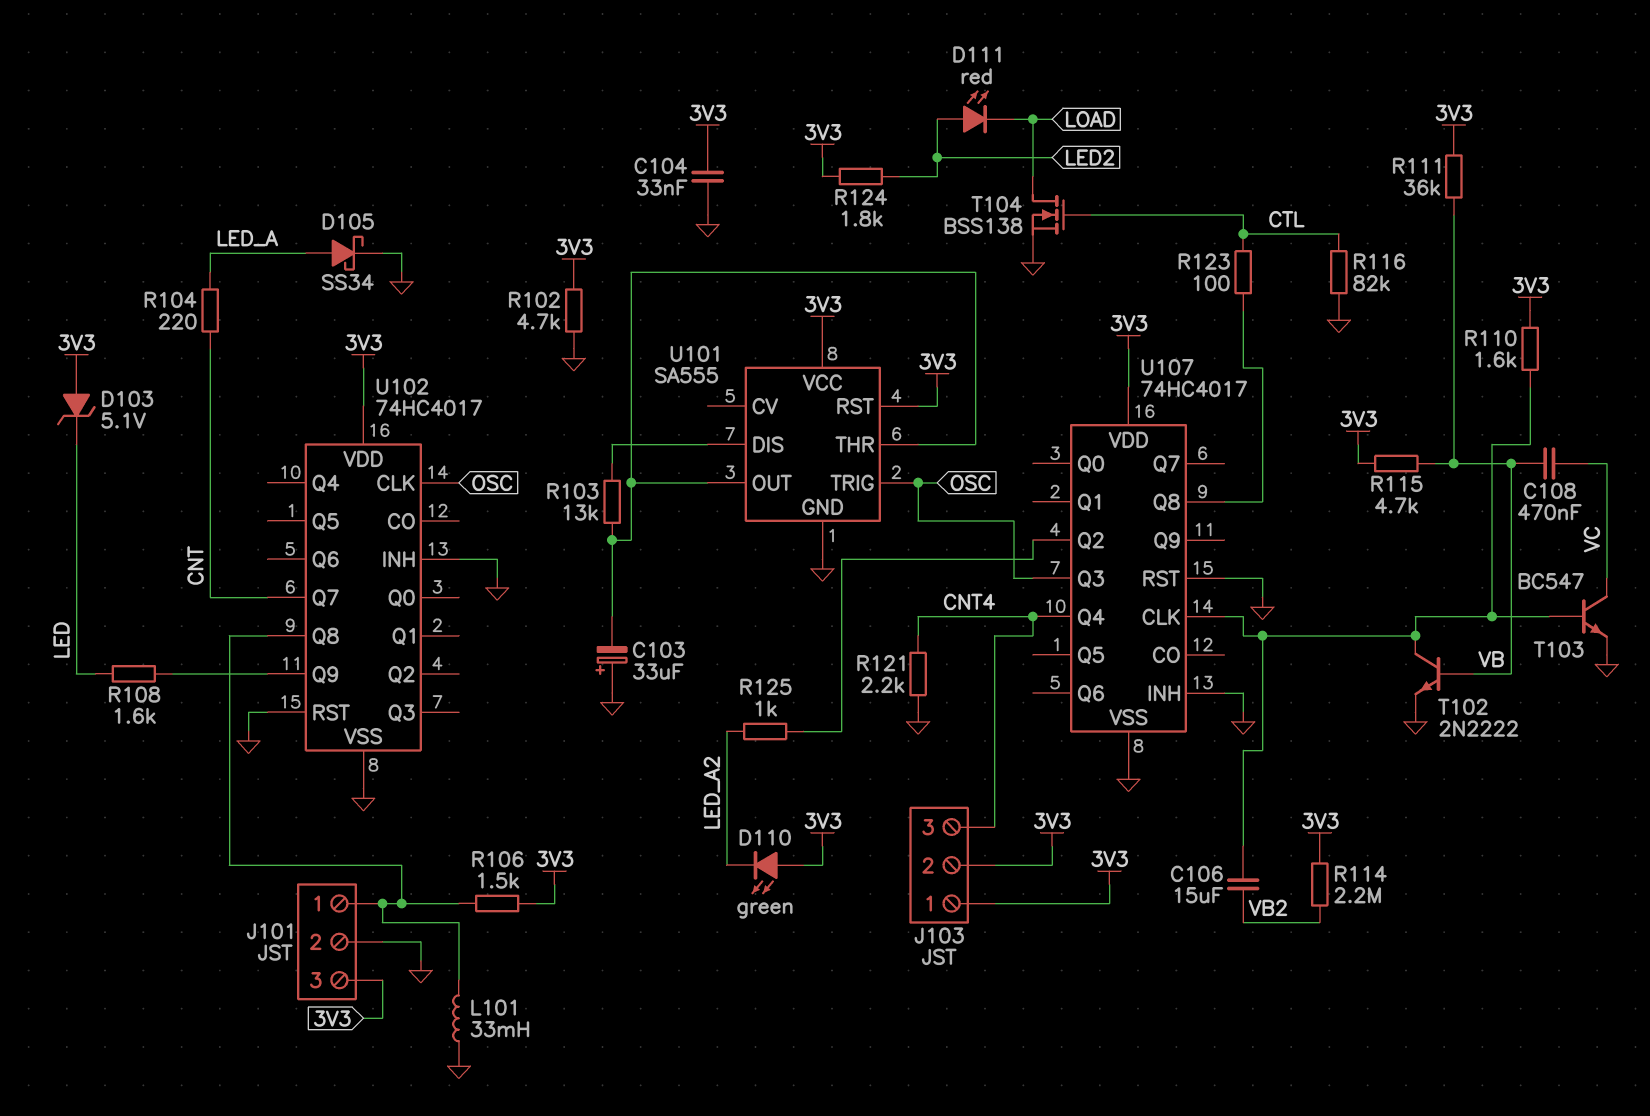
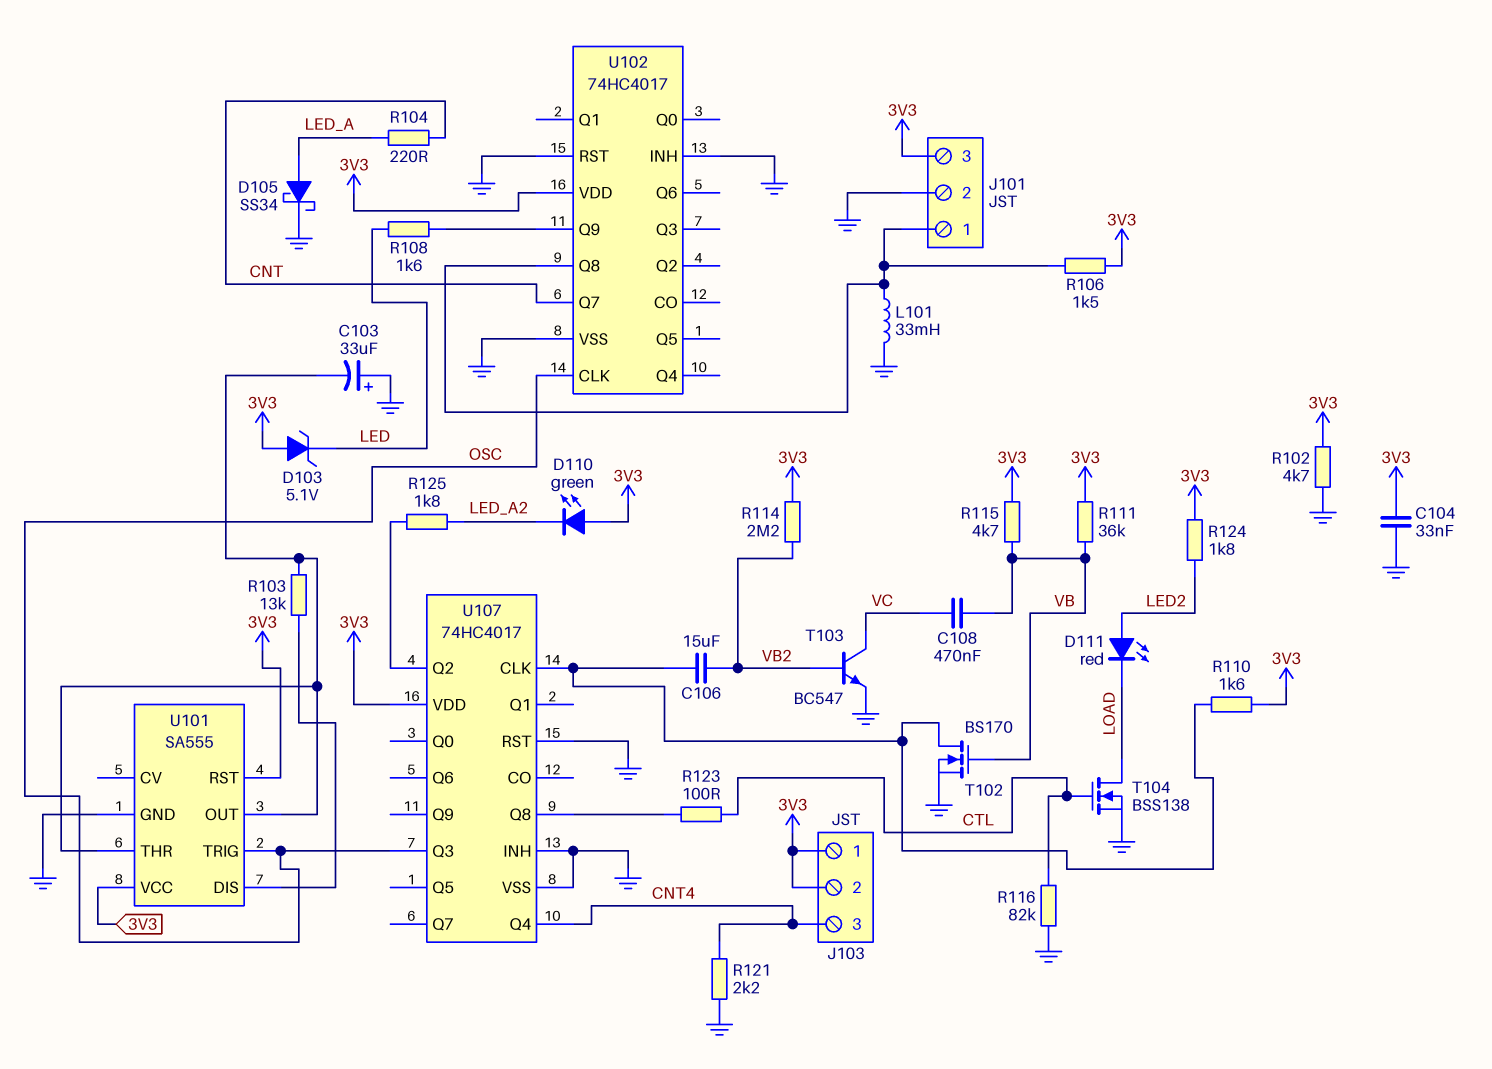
R125: 1k (LED_A2, U107/Q2) -> 1.8k (LED_A2, U107/Q2)
T102: NPN 2N2222 (B VB, C U107/CLK, E GND) -> NMOS BS170 (G VB, D U107/CLK, S GND)
T103: NPN BC547 (B U107/CLK, C VC, E GND) -> NPN BC547 (B VB2, C VC, E GND)

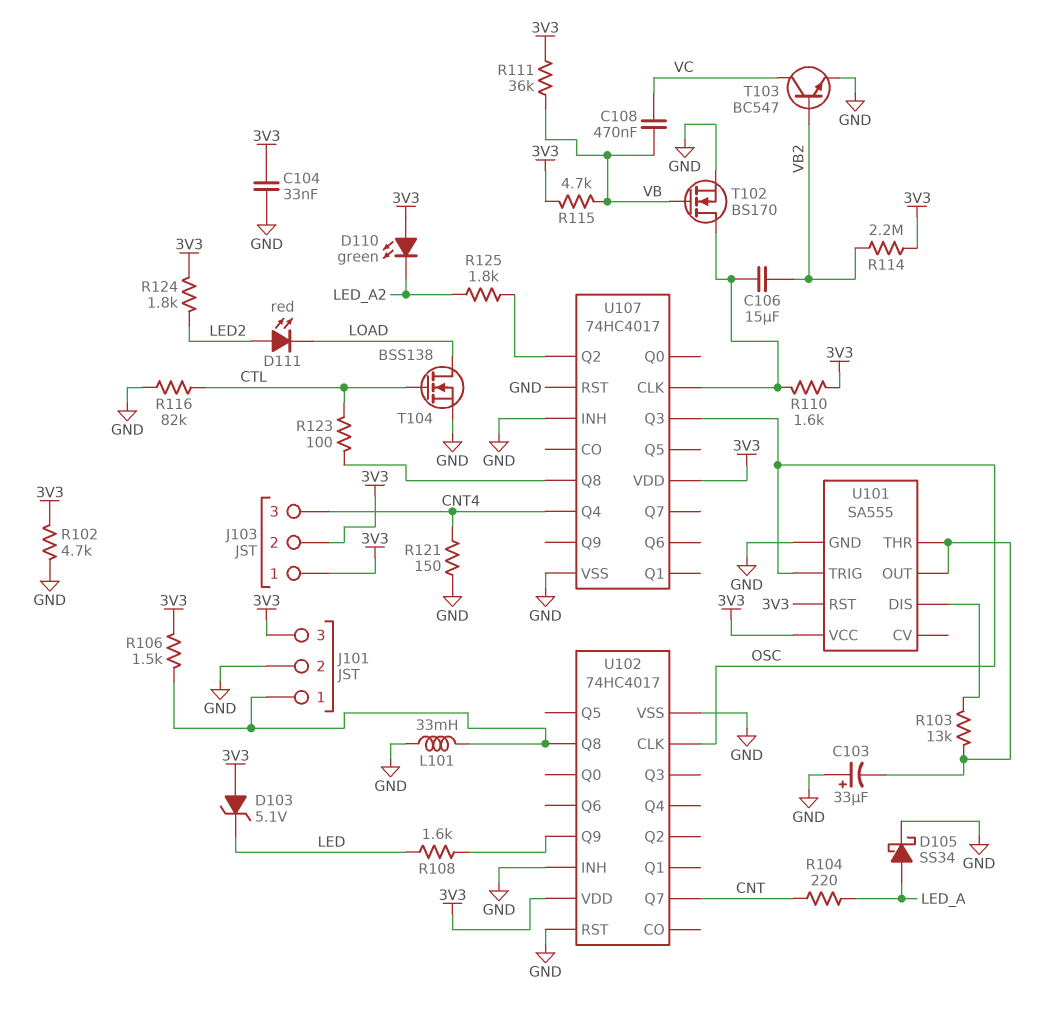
R121: 2.2k (CNT4, GND) -> 150 (CNT4, GND)

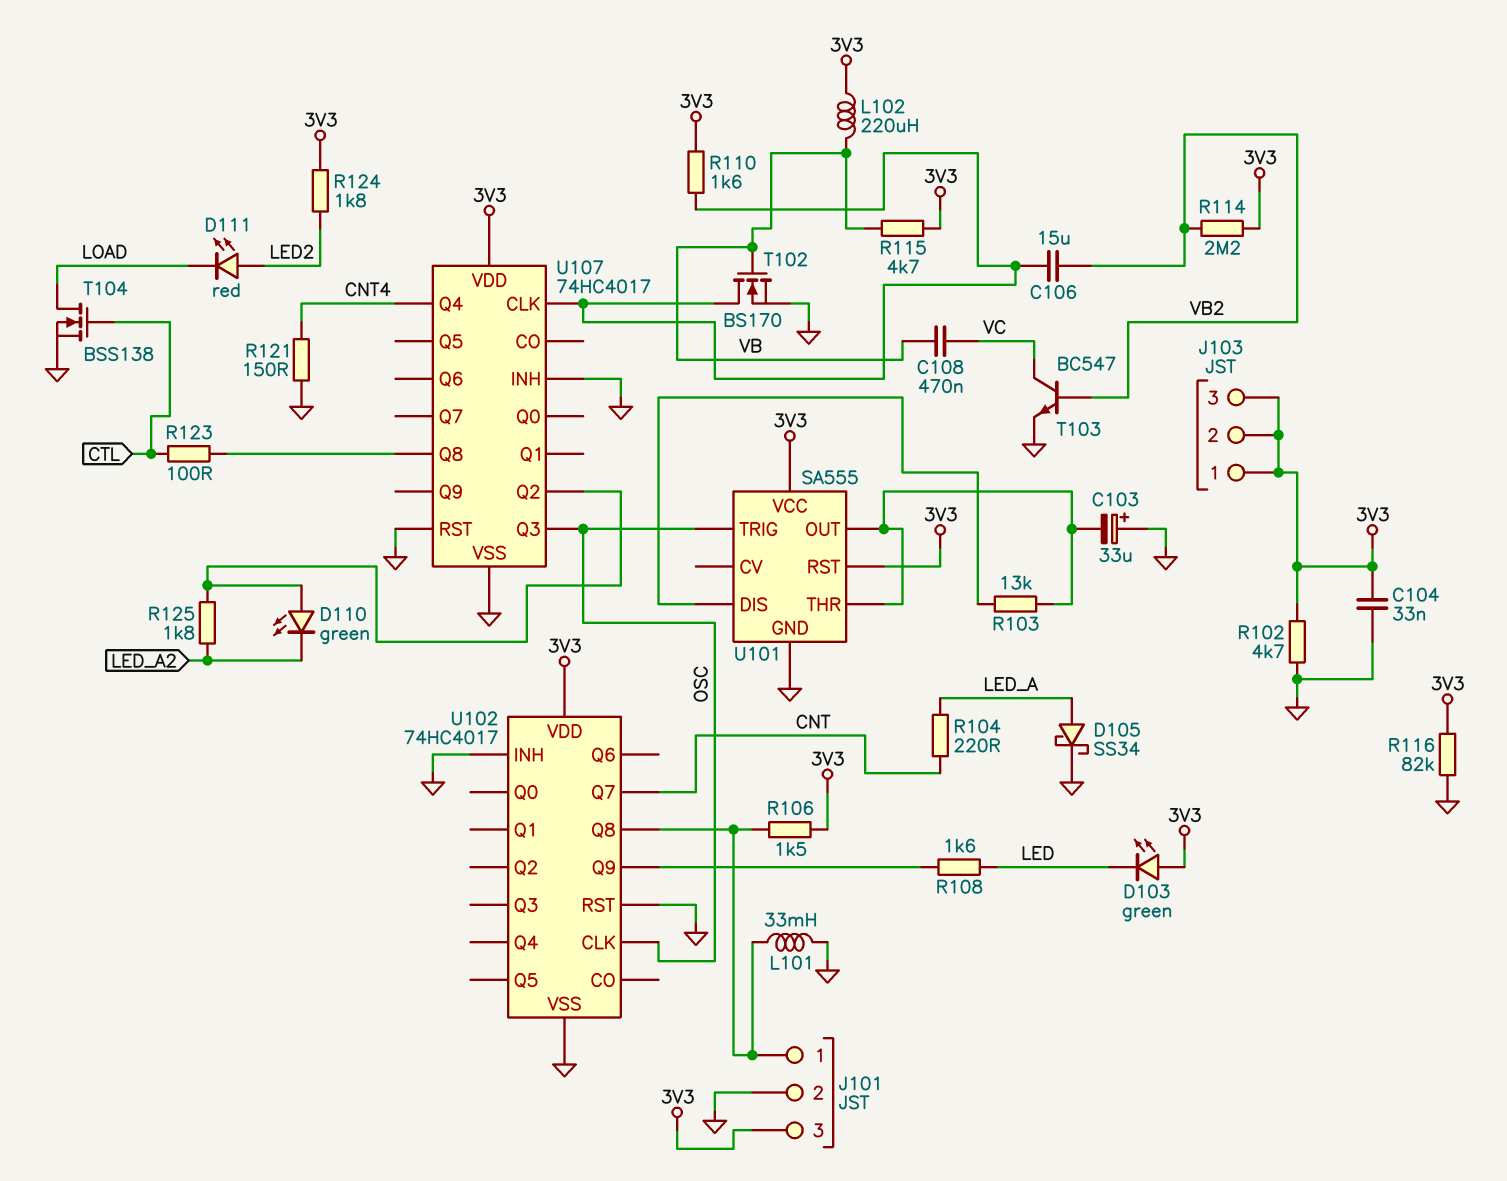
D103: zener 5.1V (A 3V3, K LED) -> LED green (A 3V3, K LED)
D110: LED green (A 3V3, K LED_A2) -> LED green (A U107/Q2, K LED_A2)
J103 pin 3: CNT4 -> 3V3
L102: none -> 220uH (3V3, VB)
R111: 36k (3V3, VB) -> none
R116: 82k (CTL, GND) -> 82k (3V3, GND)

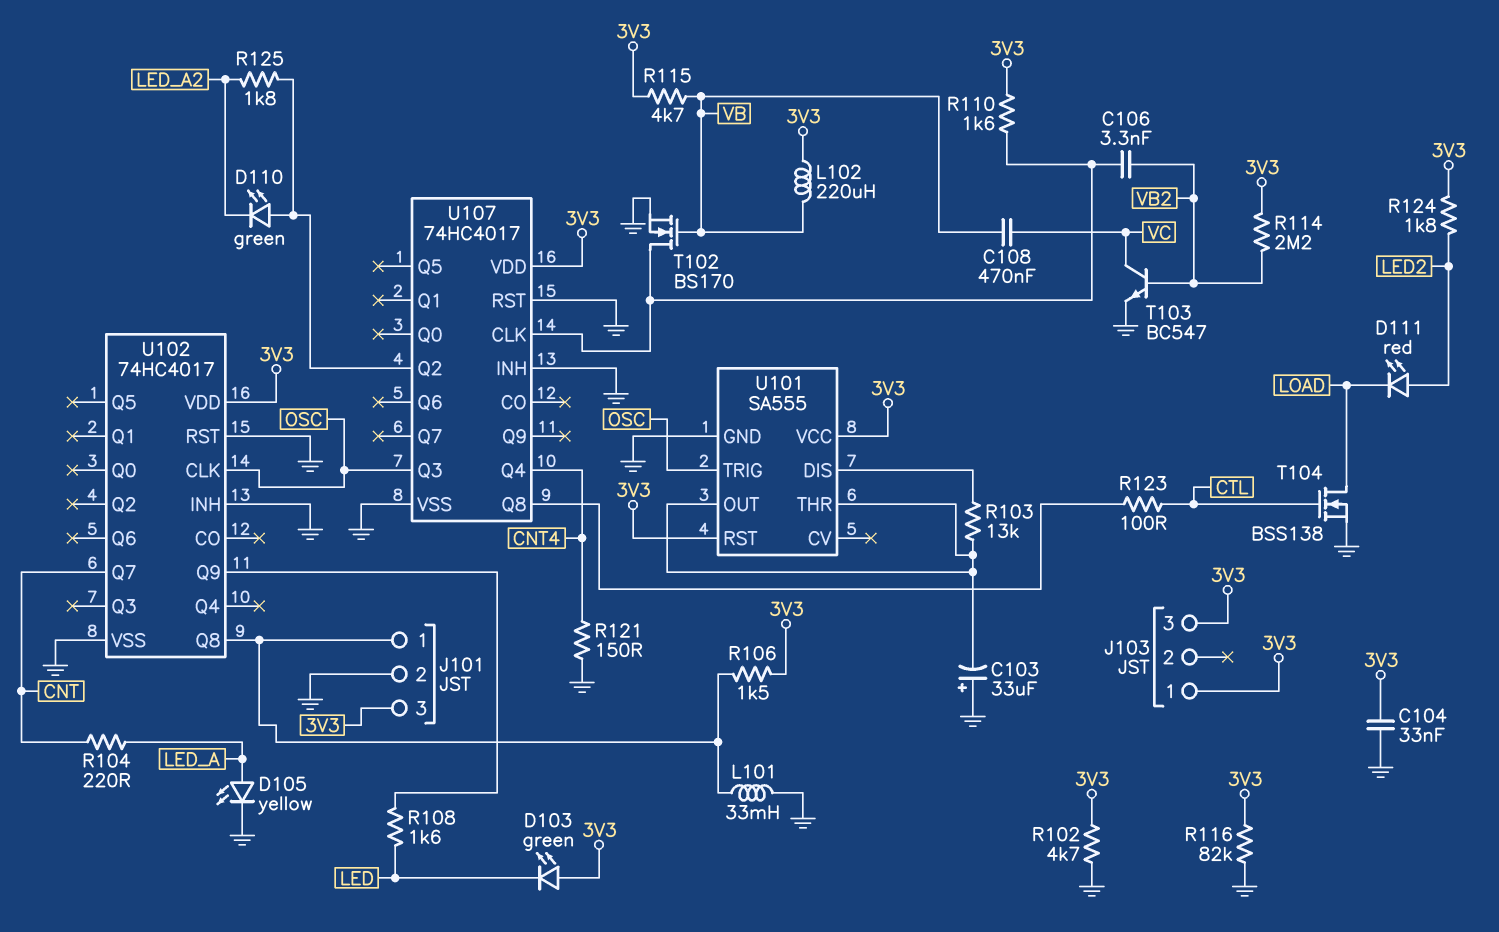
C106: 15uF (U107/CLK, VB2) -> 3.3nF (U107/CLK, VB2)
D105: schottky SS34 (A LED_A, K GND) -> LED yellow (A LED_A, K GND)
J103 pin 2: 3V3 -> none

